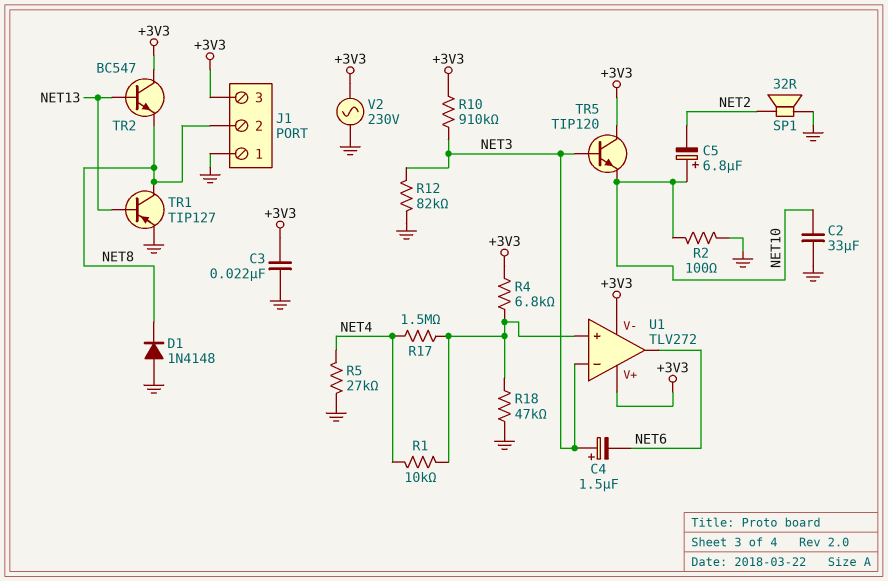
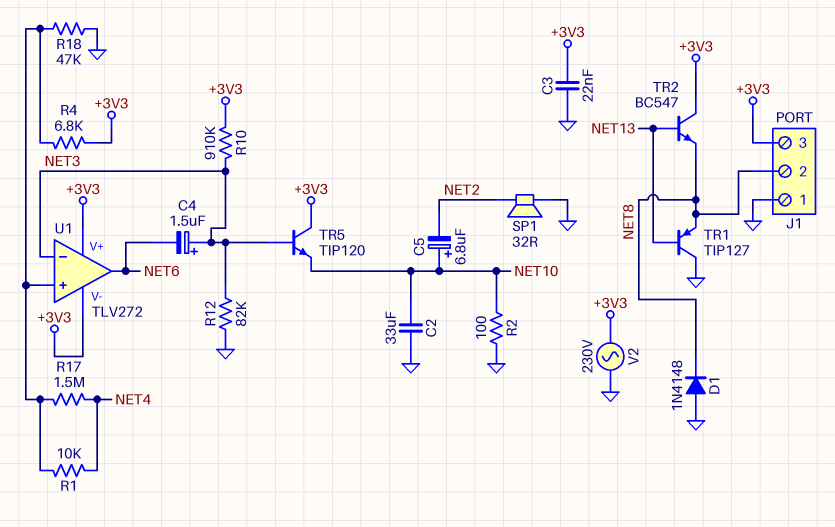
R5: 27k (GND, NET4) -> none
TR1: PNP TIP127 (B NET13, C NET8, E GND) -> PNP TIP127 (B NET13, C GND, E NET8)

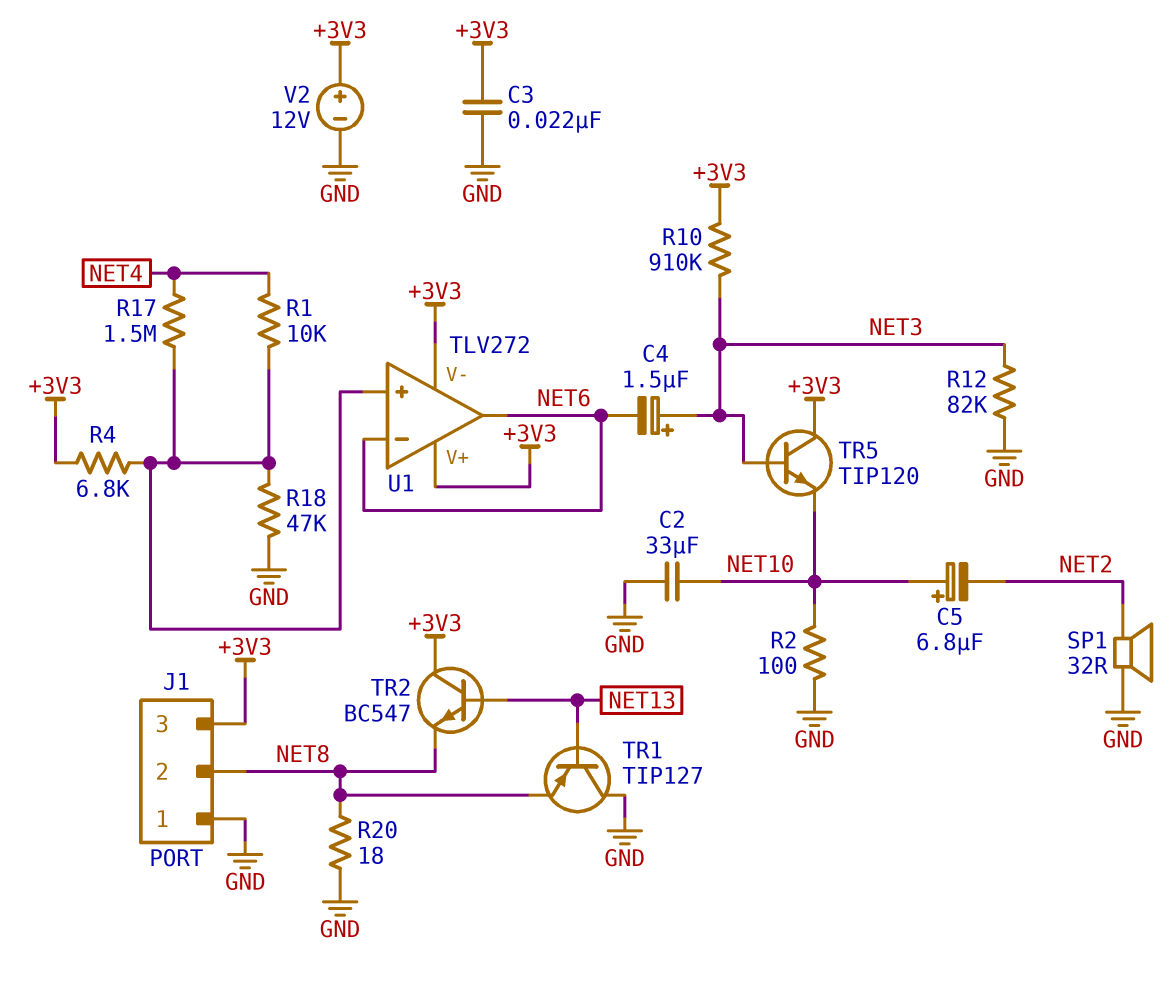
D1: diode 1N4148 (A GND, K NET8) -> none
R20: none -> 18 (GND, NET8)
U1 pin in-: NET3 -> NET6
V2: AC 230V (+3V3, GND) -> 12V (plus +3V3, minus GND)

